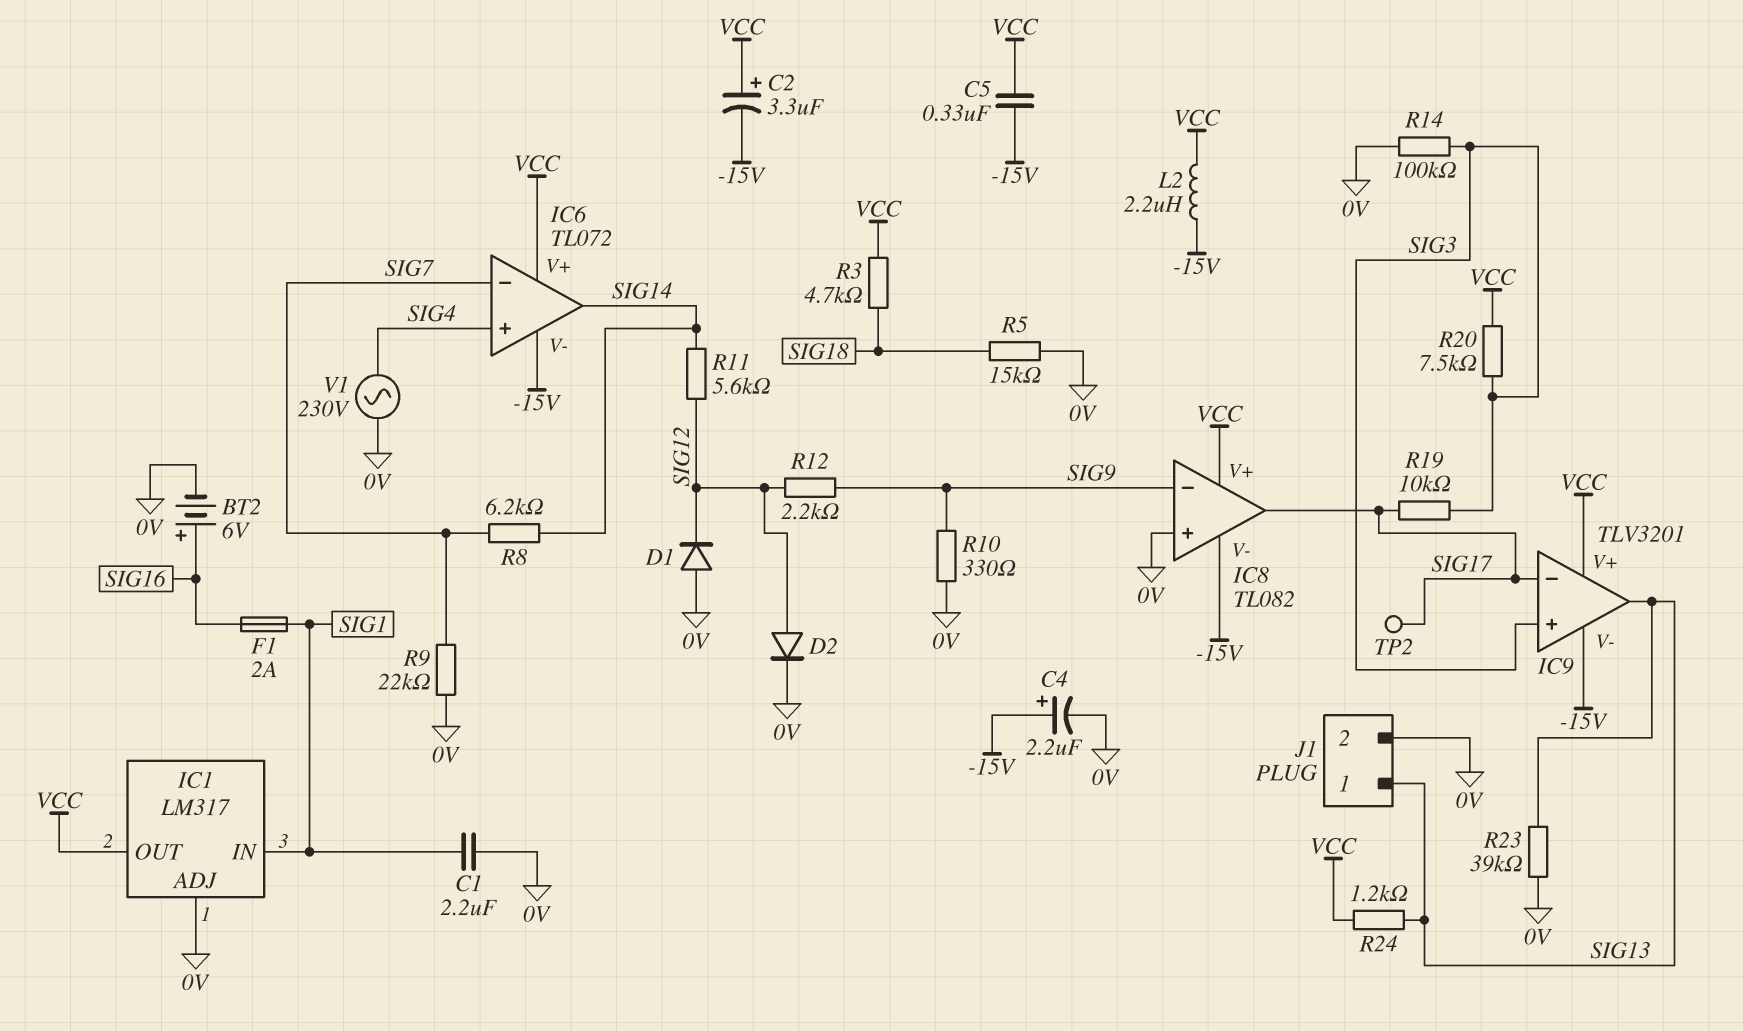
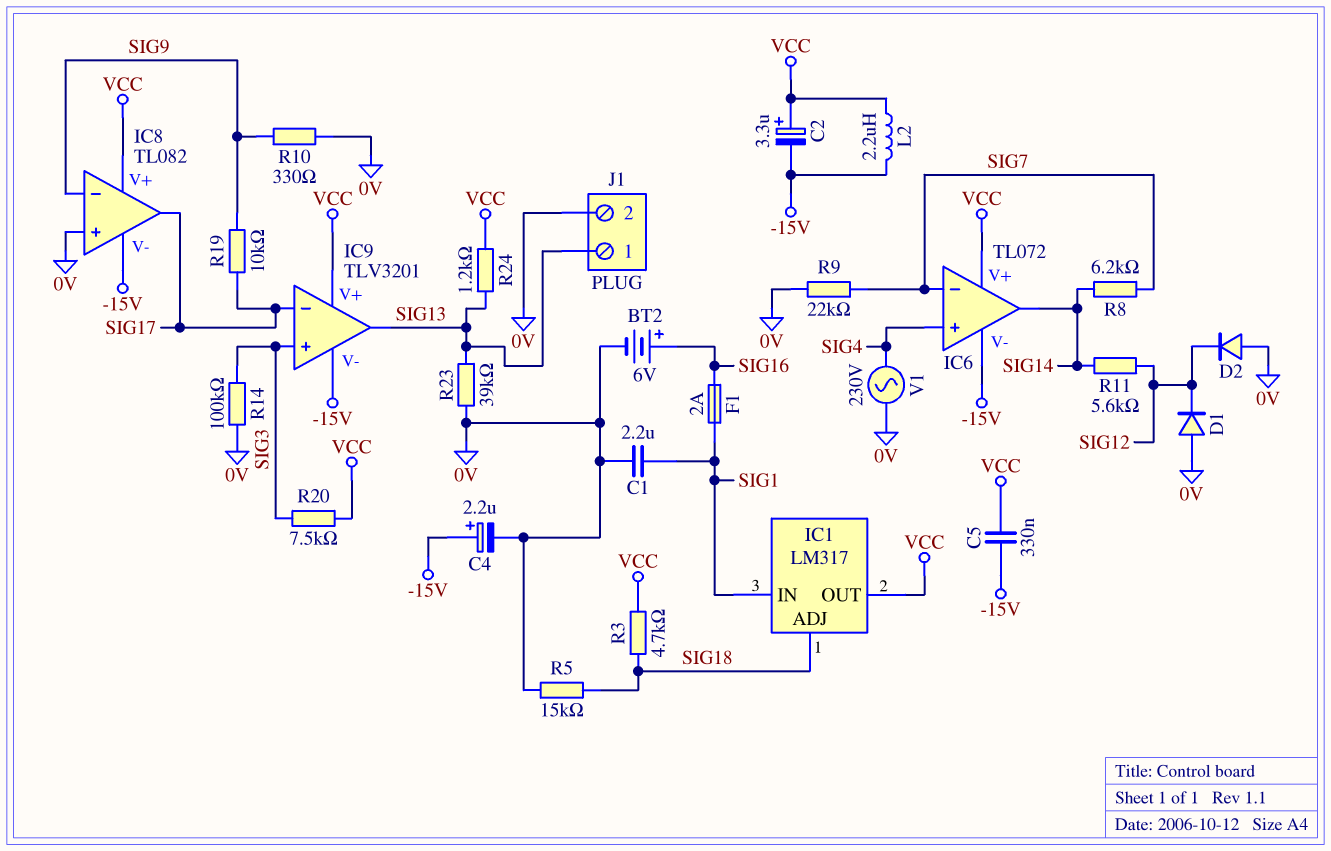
D2: diode (A SIG12, K 0V) -> diode (A 0V, K SIG12)
IC1 pin ADJ: 0V -> SIG18
R12: 2.2k (SIG9, SIG12) -> none
R19: 10k (SIG3, SIG17) -> 10k (SIG9, SIG17)
TP2: test point (SIG17) -> none

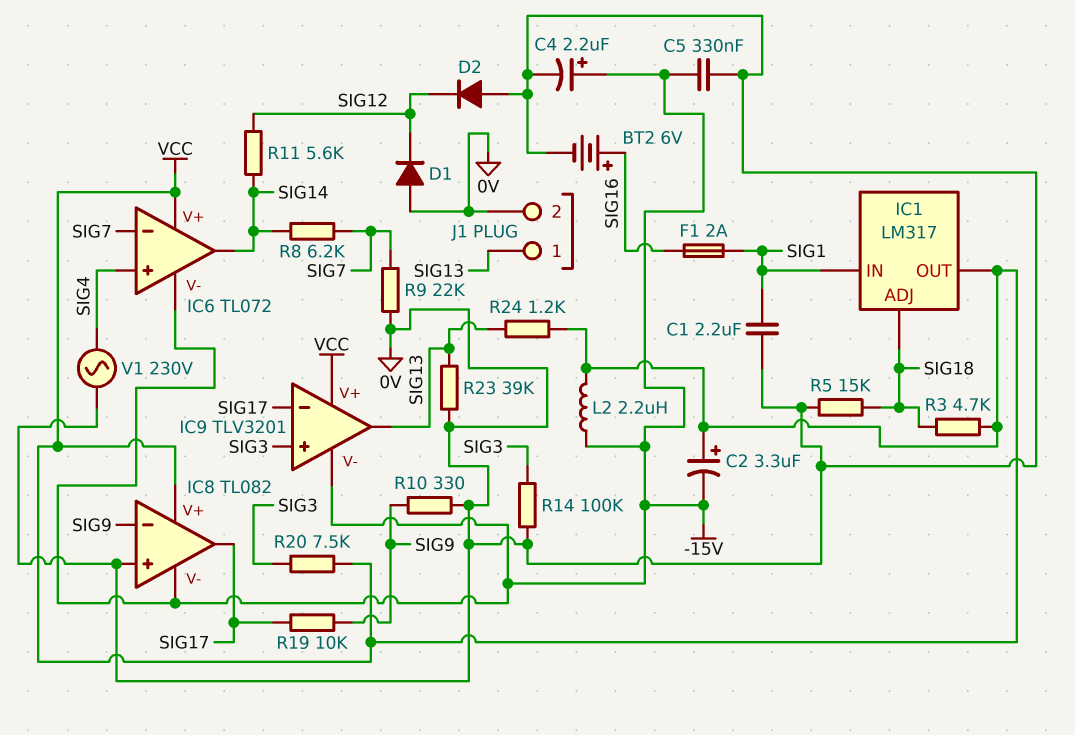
C5: 330nF (-15V, VCC) -> 330nF (-15V, 0V)

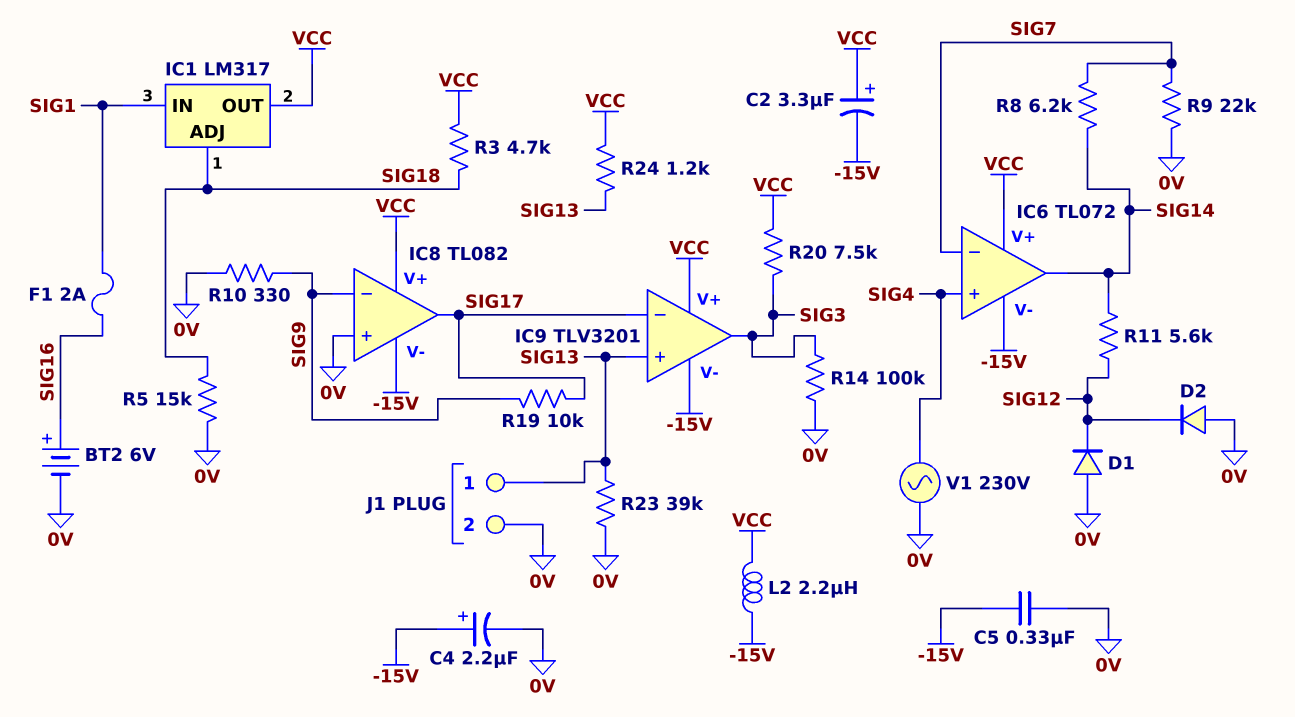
C1: 2.2uF (0V, SIG1) -> none
IC9 pin in+: SIG3 -> SIG13
IC9 pin out: SIG13 -> SIG3

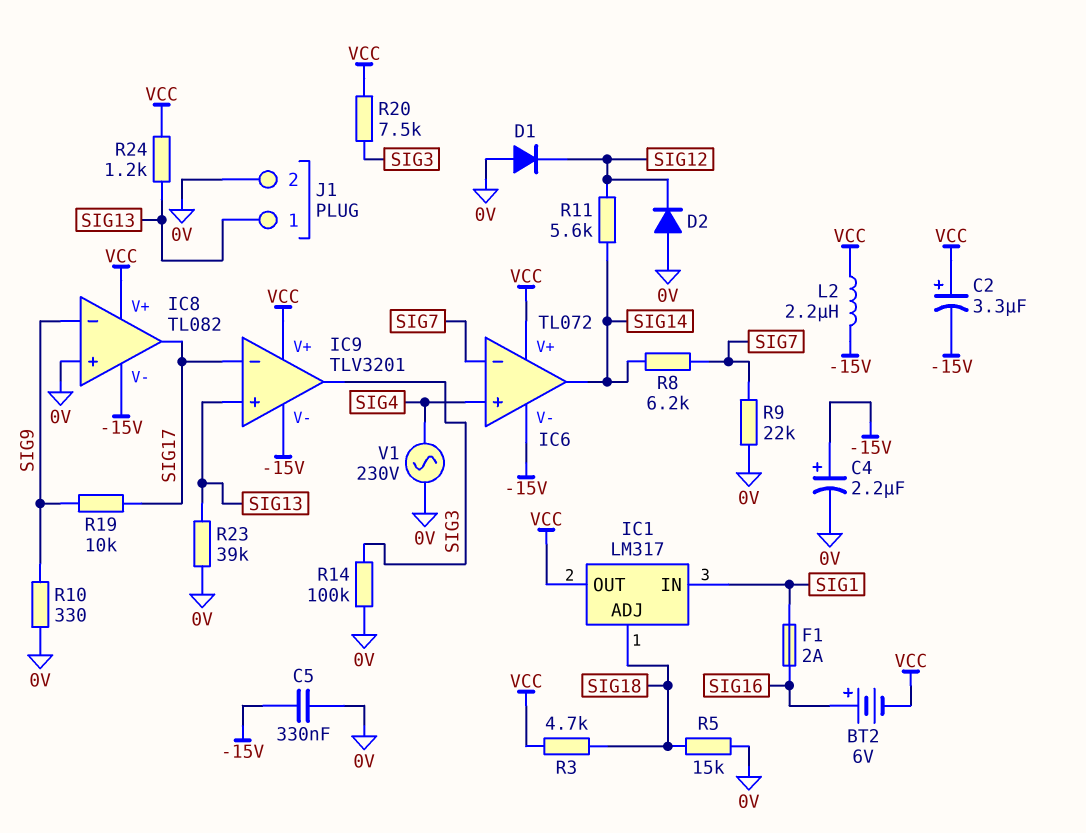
BT2: 6V (plus SIG16, minus 0V) -> 6V (plus SIG16, minus VCC)

